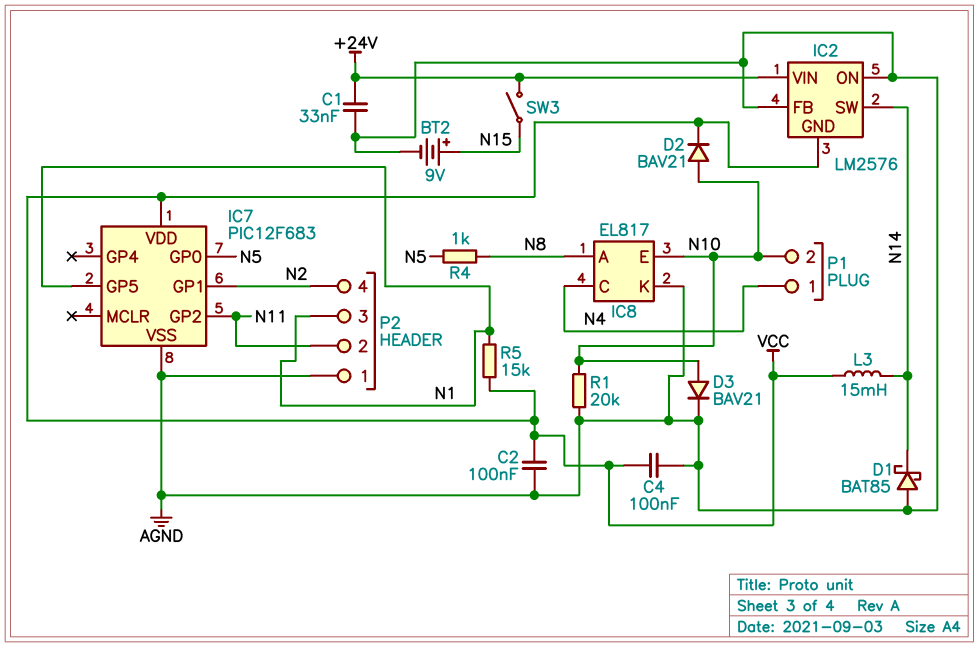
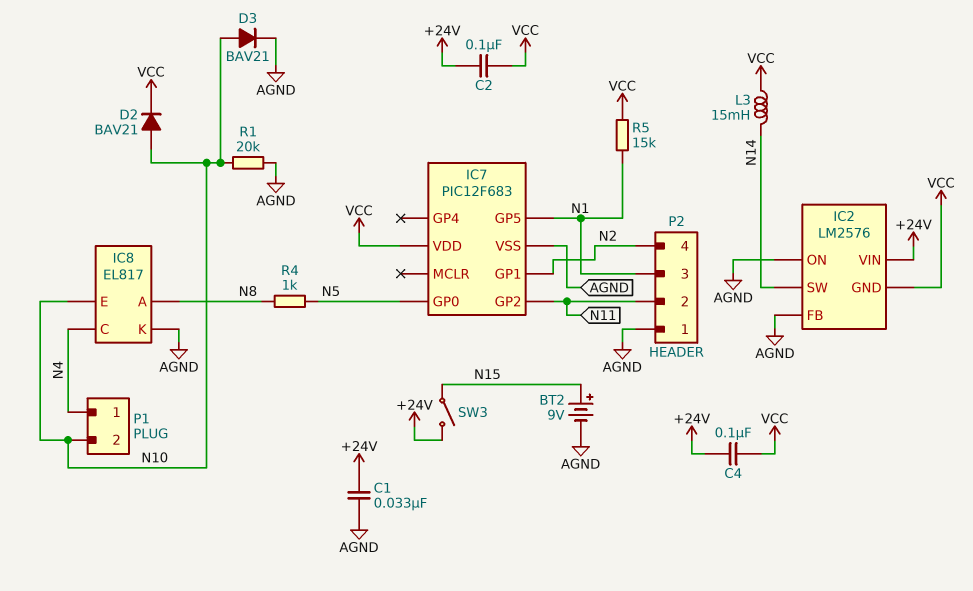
C2: 100nF (AGND, VCC) -> 100nF (+24V, VCC)
C4: 100nF (AGND, VCC) -> 100nF (+24V, VCC)
D1: schottky BAT85 (A AGND, K N14) -> none

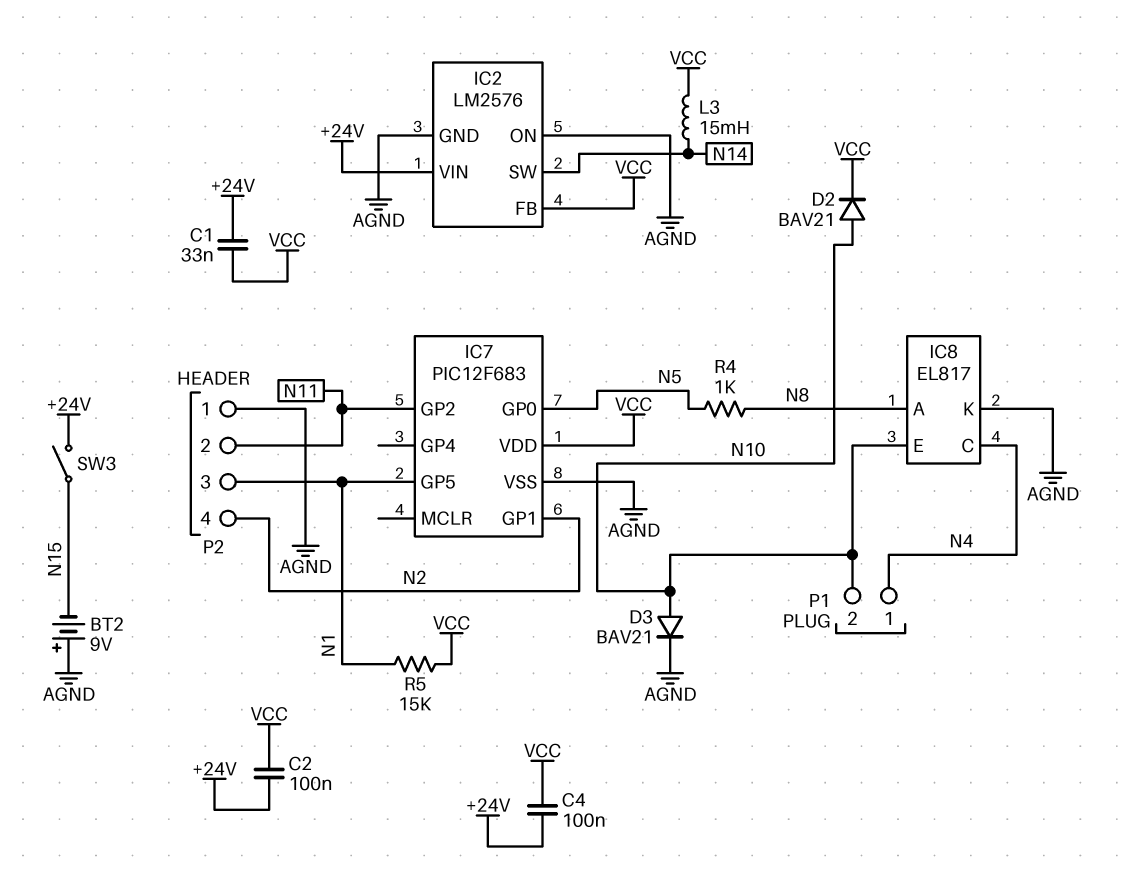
BT2: 9V (plus N15, minus AGND) -> 9V (plus AGND, minus N15)
C1: 33nF (+24V, AGND) -> 33nF (+24V, VCC)
IC2 pin FB: AGND -> VCC
IC2 pin GND: VCC -> AGND
R1: 20k (AGND, N10) -> none

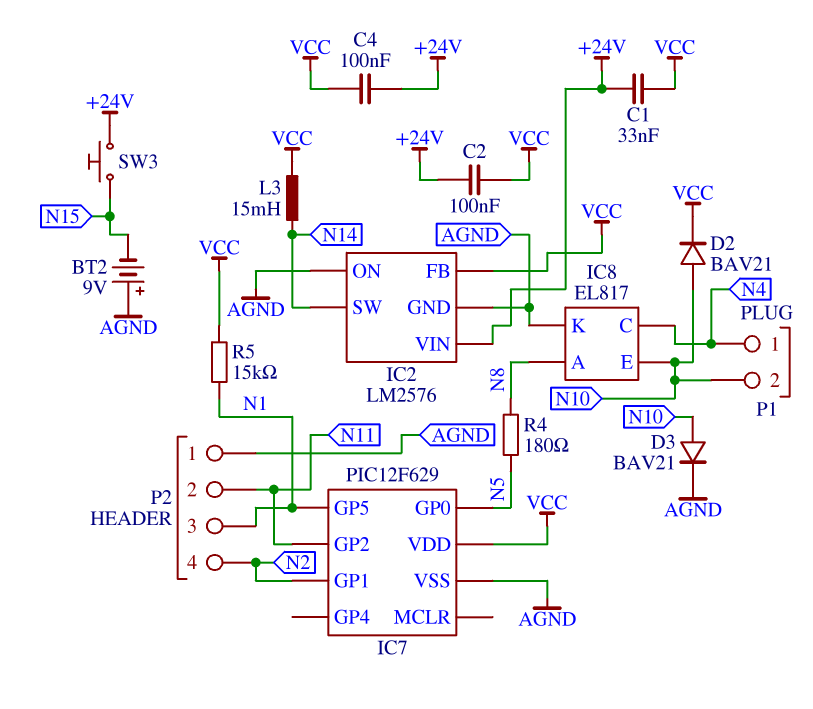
IC7: PIC12F683 -> PIC12F629
R4: 1k (N5, N8) -> 180 (N5, N8)
SW3: switch (+24V, N15) -> button (+24V, N15)

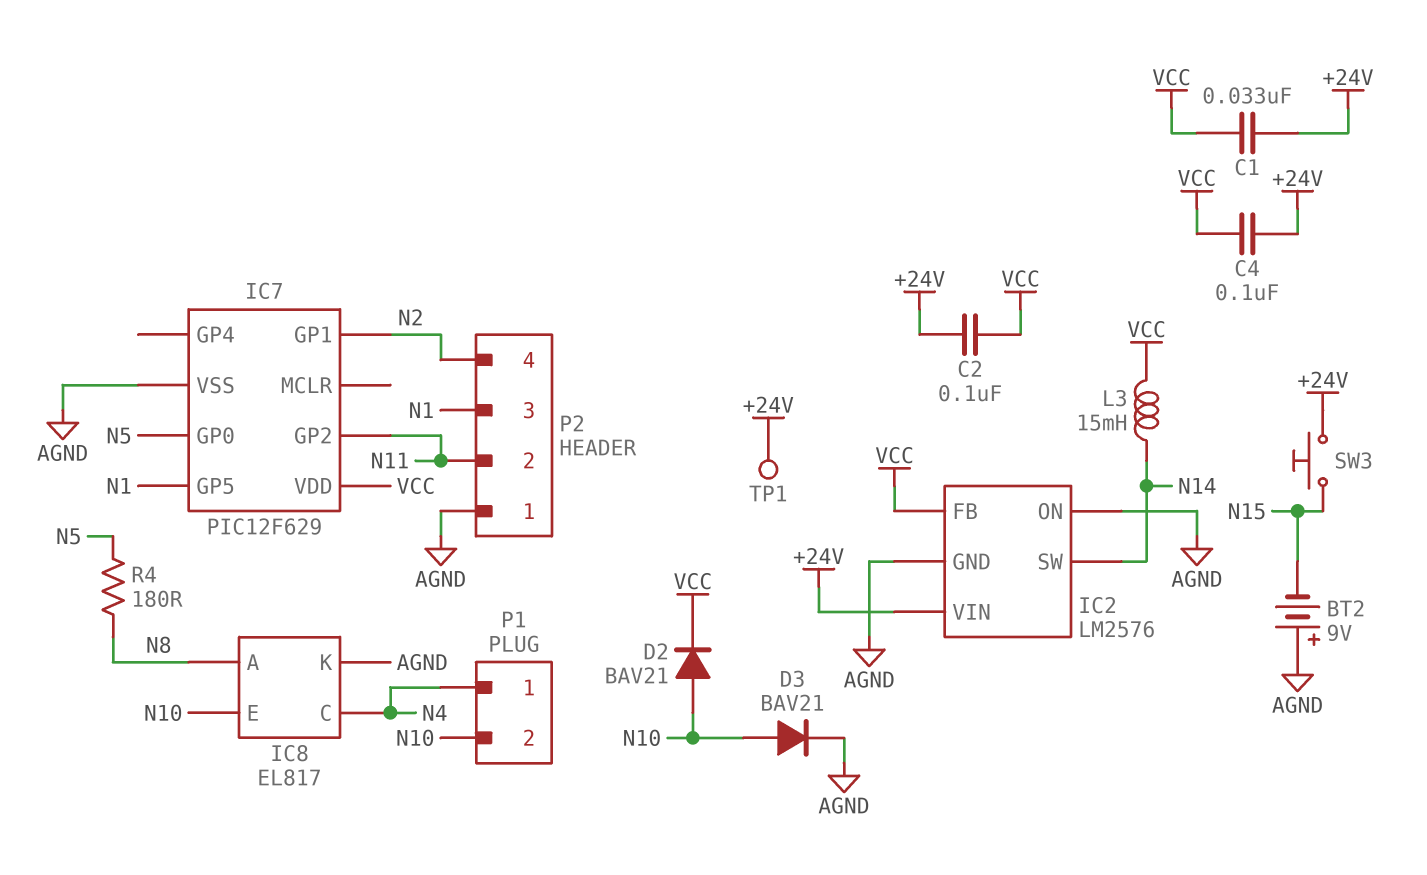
R5: 15k (N1, VCC) -> none
TP1: none -> test point (+24V)

